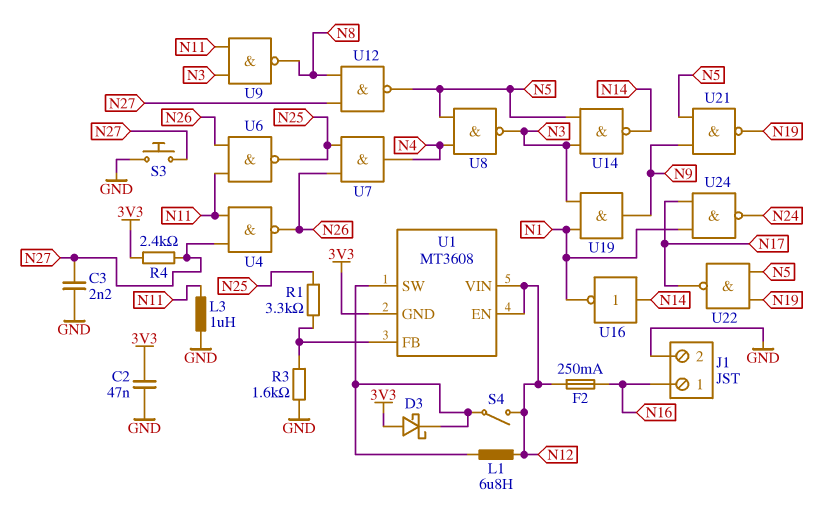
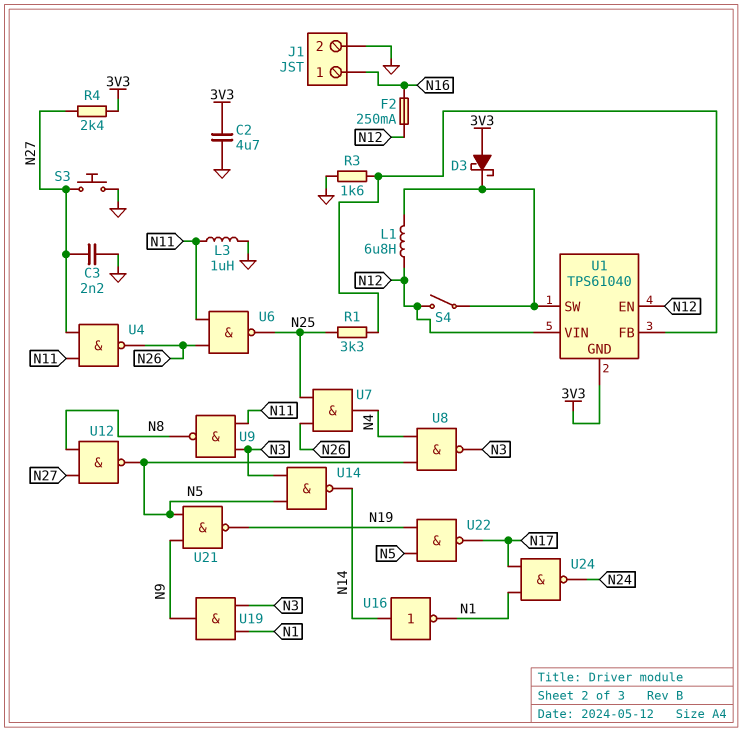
C2: 47nF (3V3, GND) -> 4.7uF (3V3, GND)
U1: MT3608 -> TPS61040

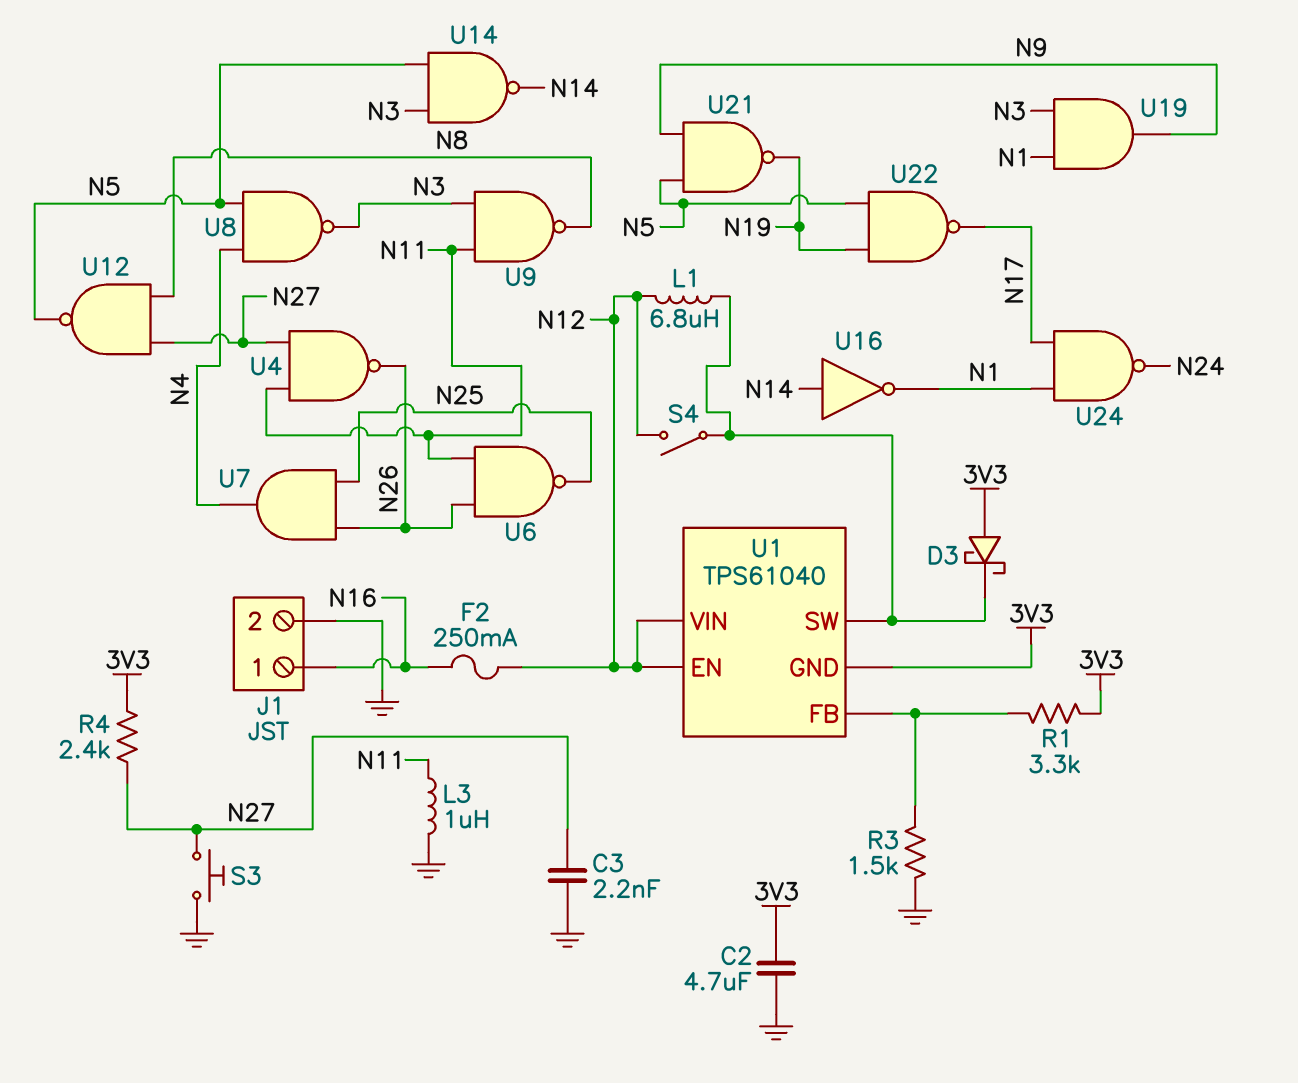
R1: 3.3k (N25, U1/FB) -> 3.3k (3V3, U1/FB)
R3: 1.6k (GND, U1/FB) -> 1.5k (GND, U1/FB)

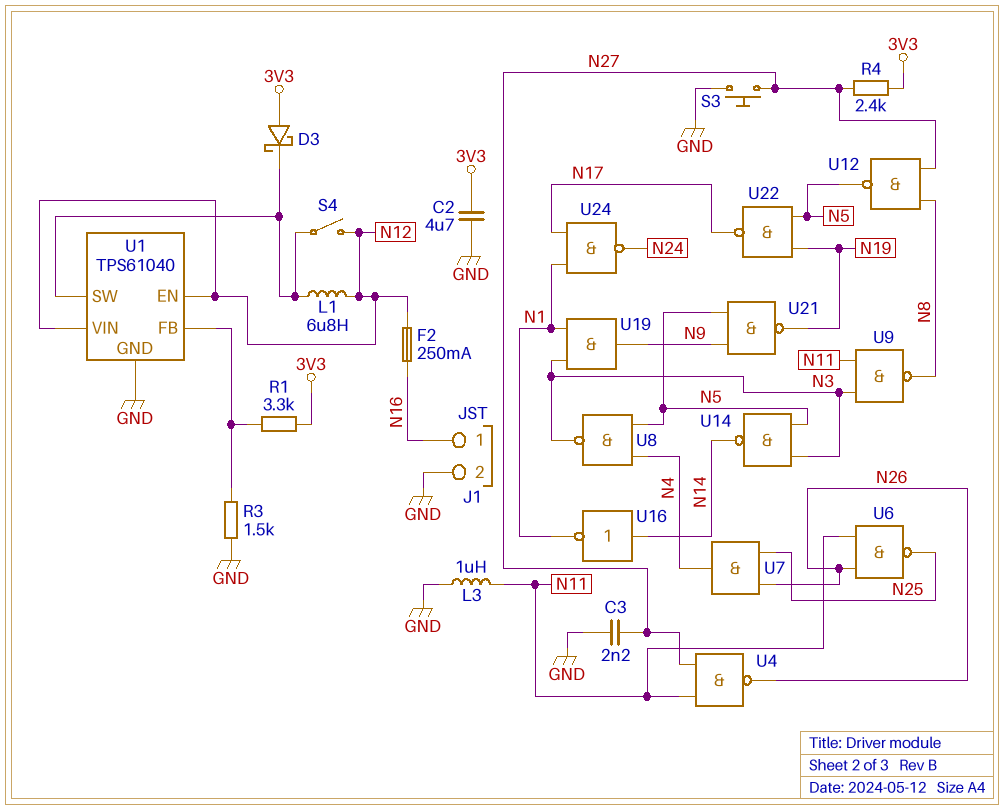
U1 pin GND: 3V3 -> GND

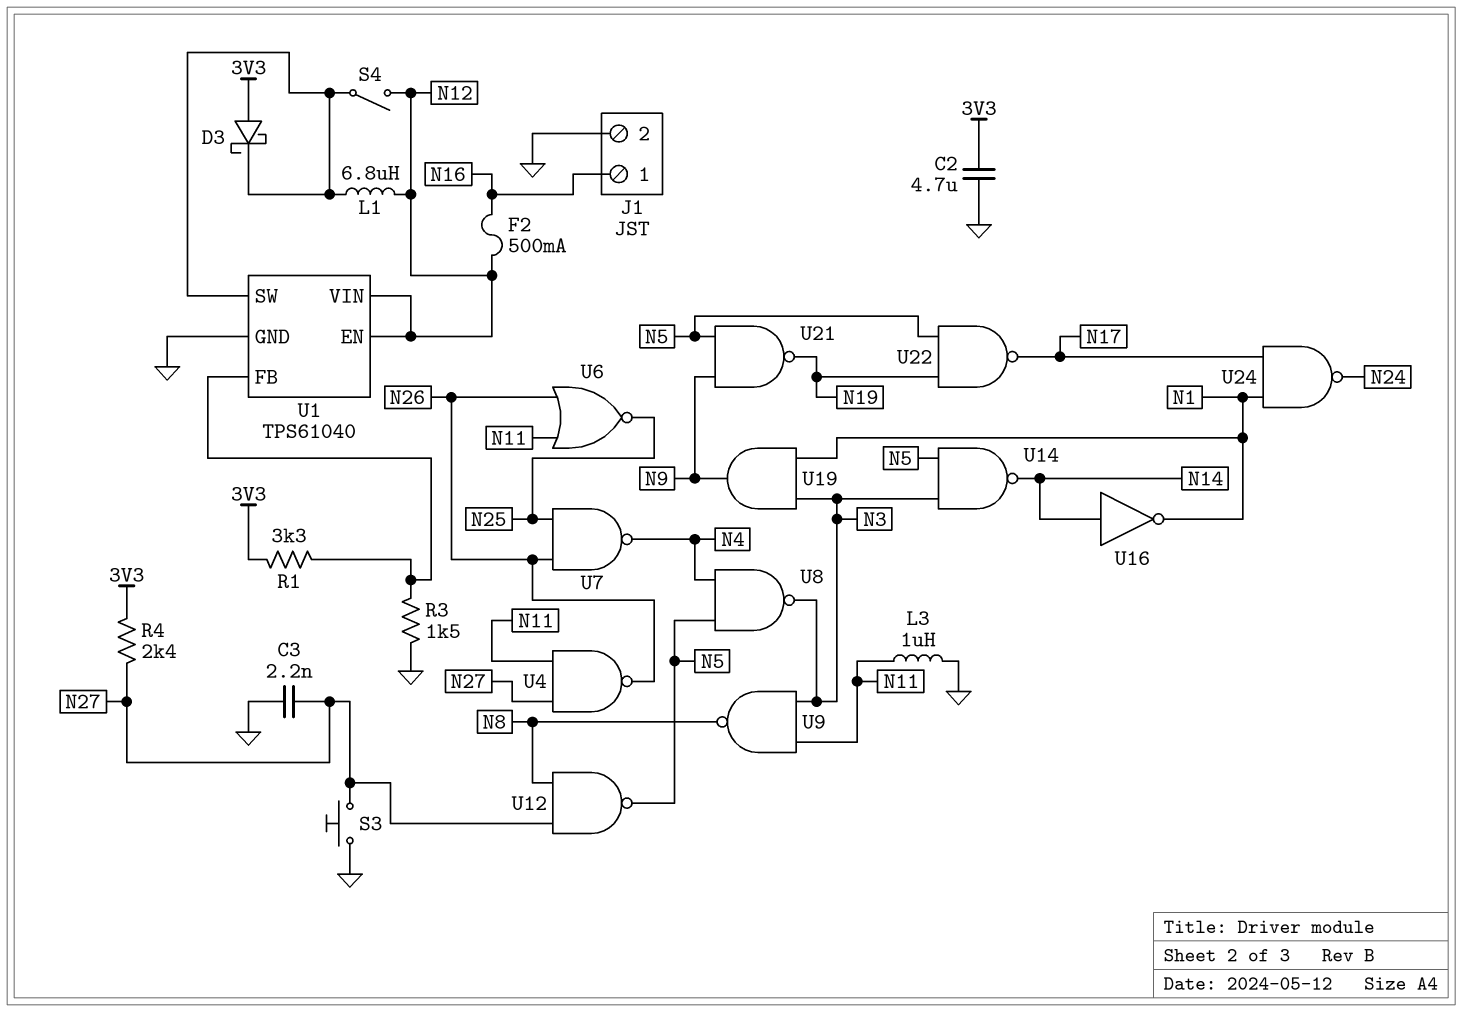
F2: 250mA (N12, N16) -> 500mA (N12, N16)
U6: NAND (in N11, in N26, out N25) -> NOR (in N11, in N26, out N25)
U7: AND (in N25, in N26, out N4) -> NAND (in N25, in N26, out N4)

